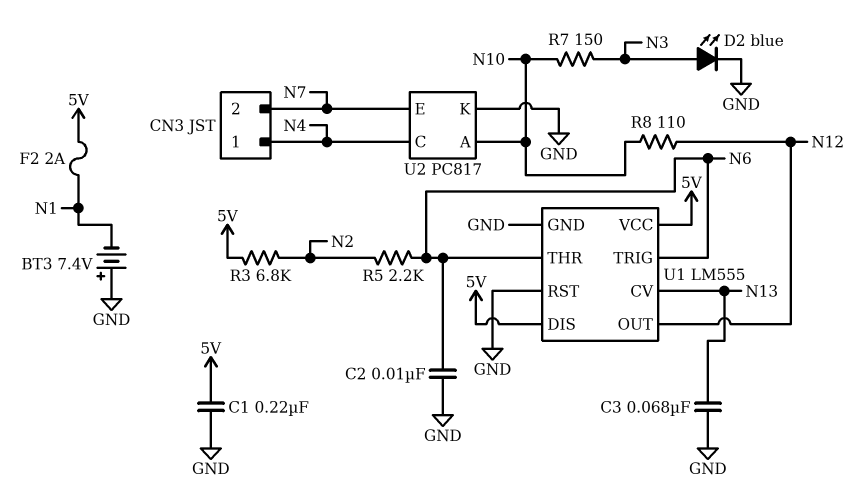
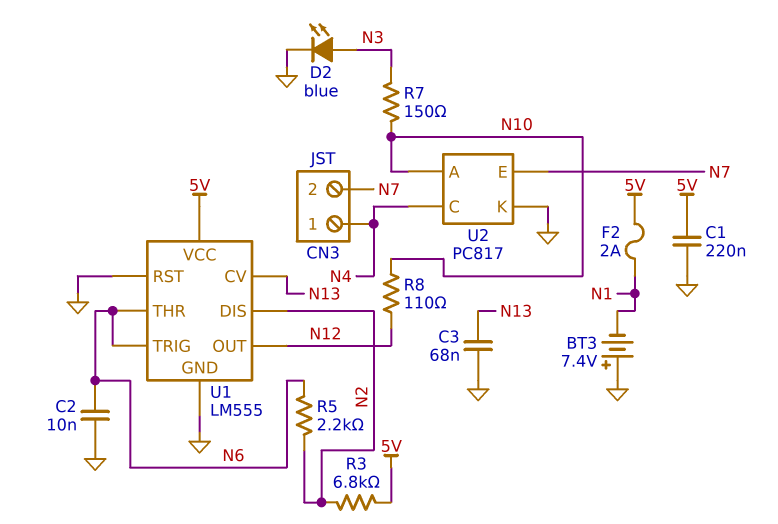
U1 pin DIS: 5V -> N2

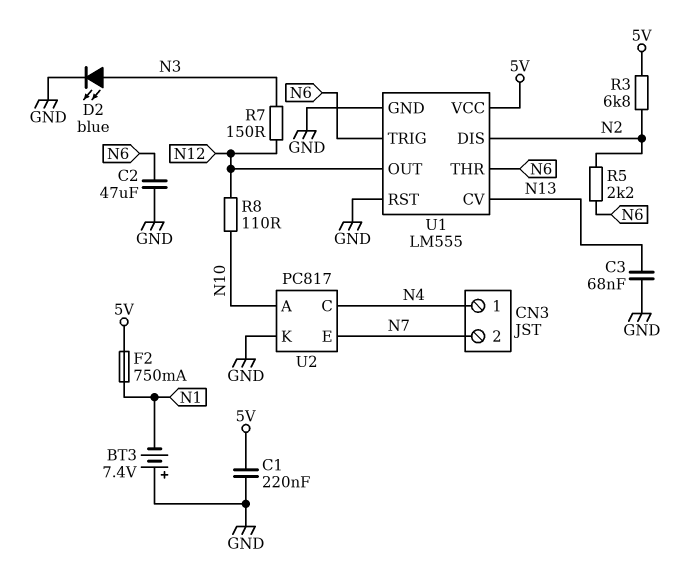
C2: 10nF (GND, N6) -> 47uF (GND, N6)
F2: 2A (5V, N1) -> 750mA (5V, N1)
R7: 150 (N3, N10) -> 150 (N3, N12)

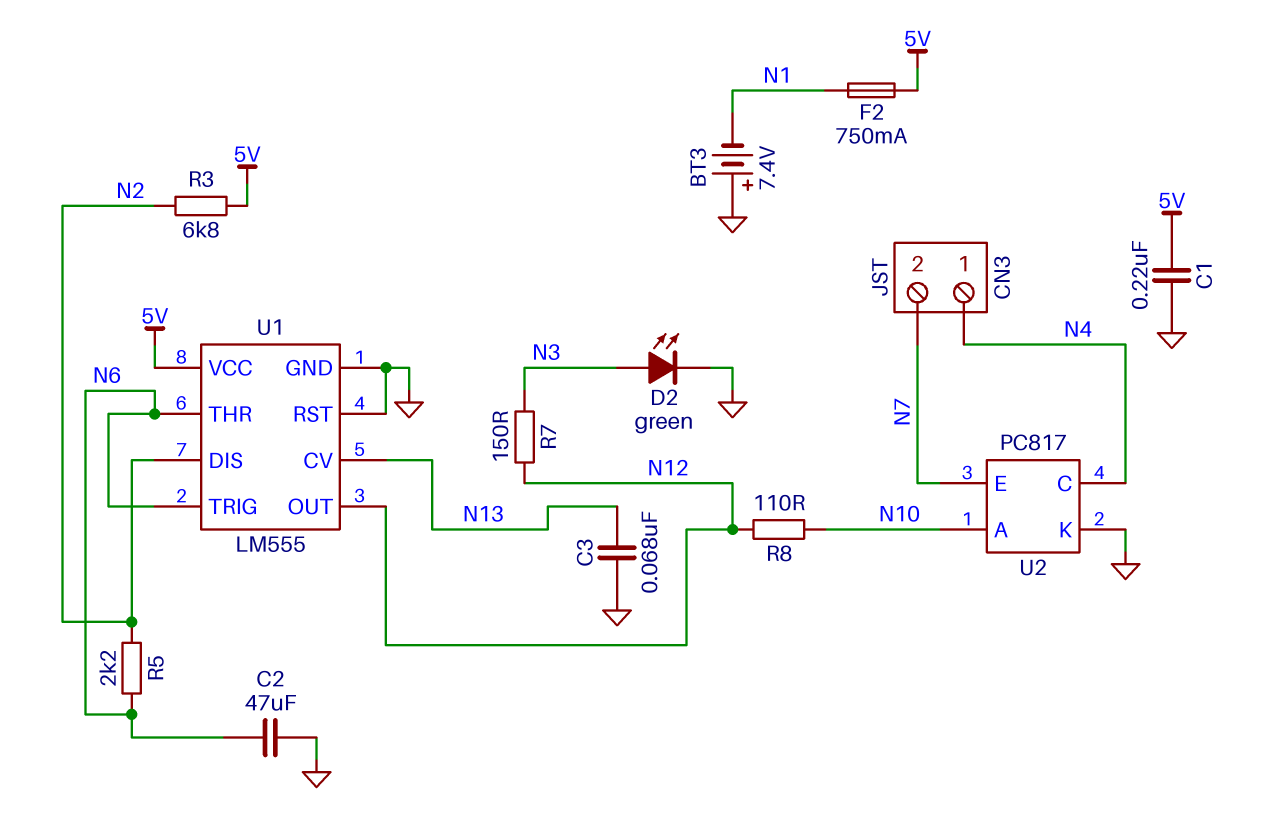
D2: LED blue (A N3, K GND) -> LED green (A N3, K GND)

